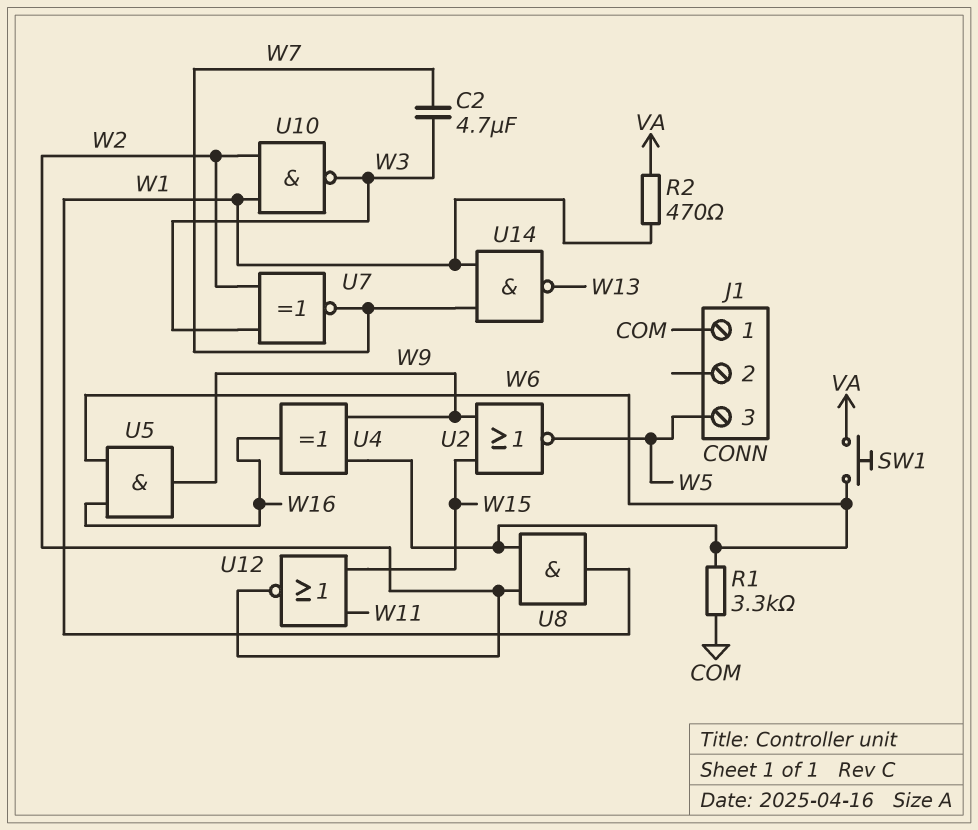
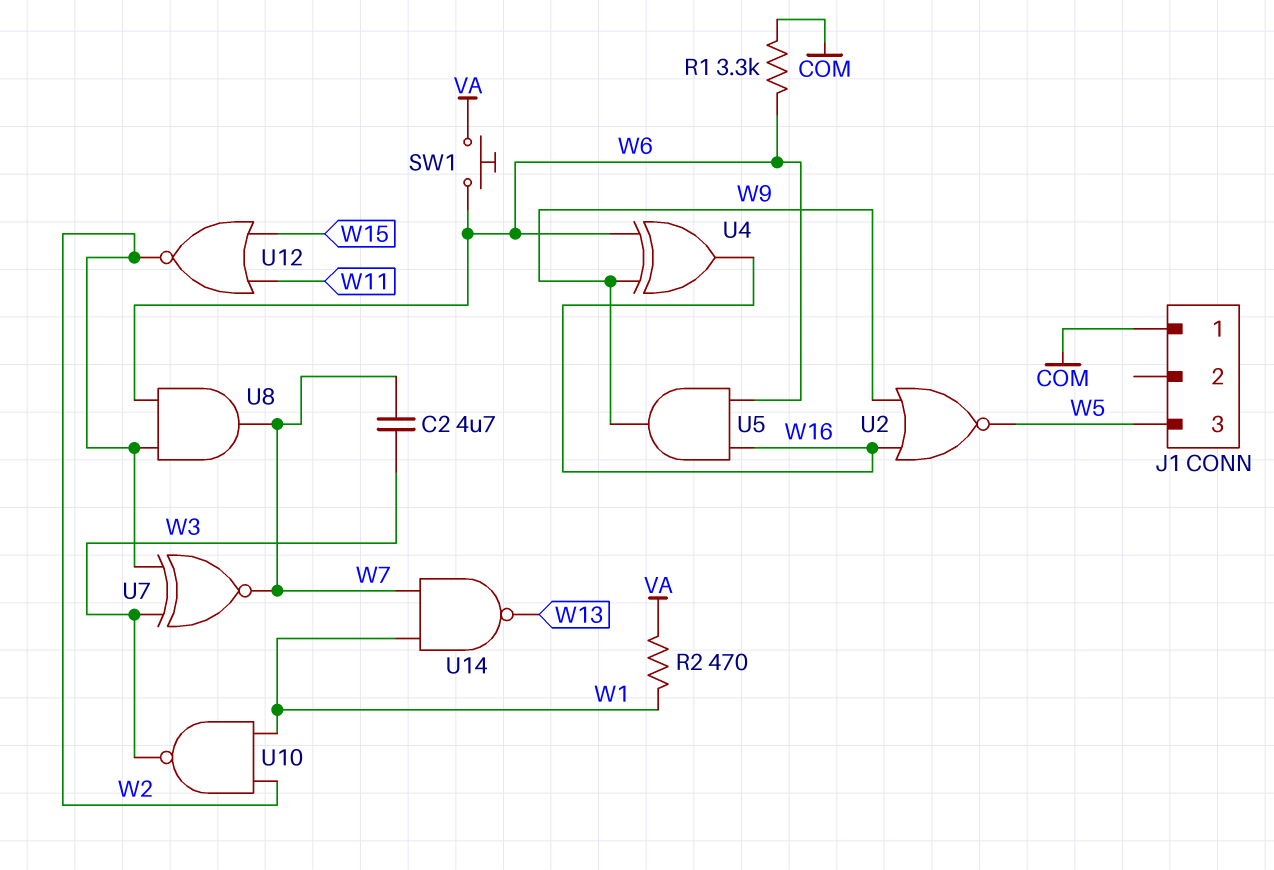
U2: NOR (in W9, in W15, out W5) -> NOR (in W9, in W16, out W5)
U8: AND (in W2, in W6, out W1) -> AND (in W2, in W6, out W7)

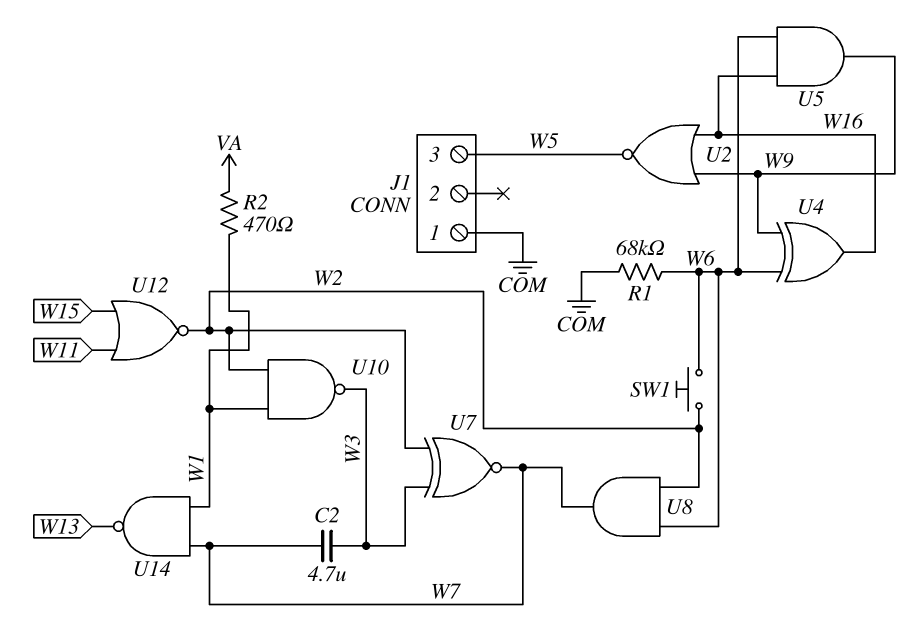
R1: 3.3k (COM, W6) -> 68k (COM, W6)
SW1: button (VA, W6) -> button (W2, W6)

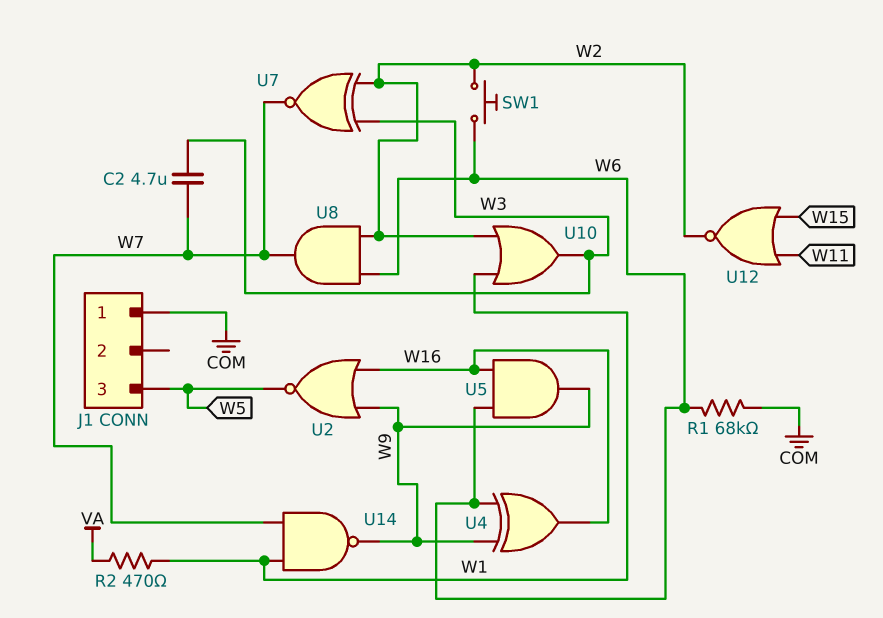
U10: NAND (in W1, in W2, out W3) -> OR (in W1, in W2, out W3)
U14: NAND (in W1, in W7, out W13) -> NAND (in W1, in W7, out W9)

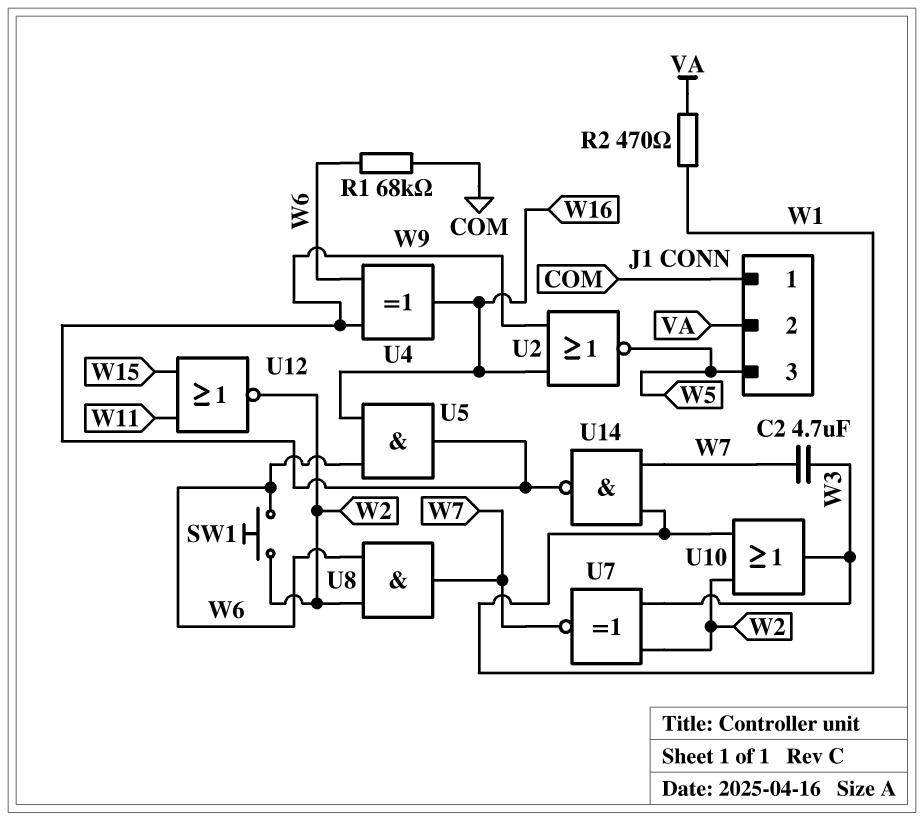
J1 pin 2: none -> VA

